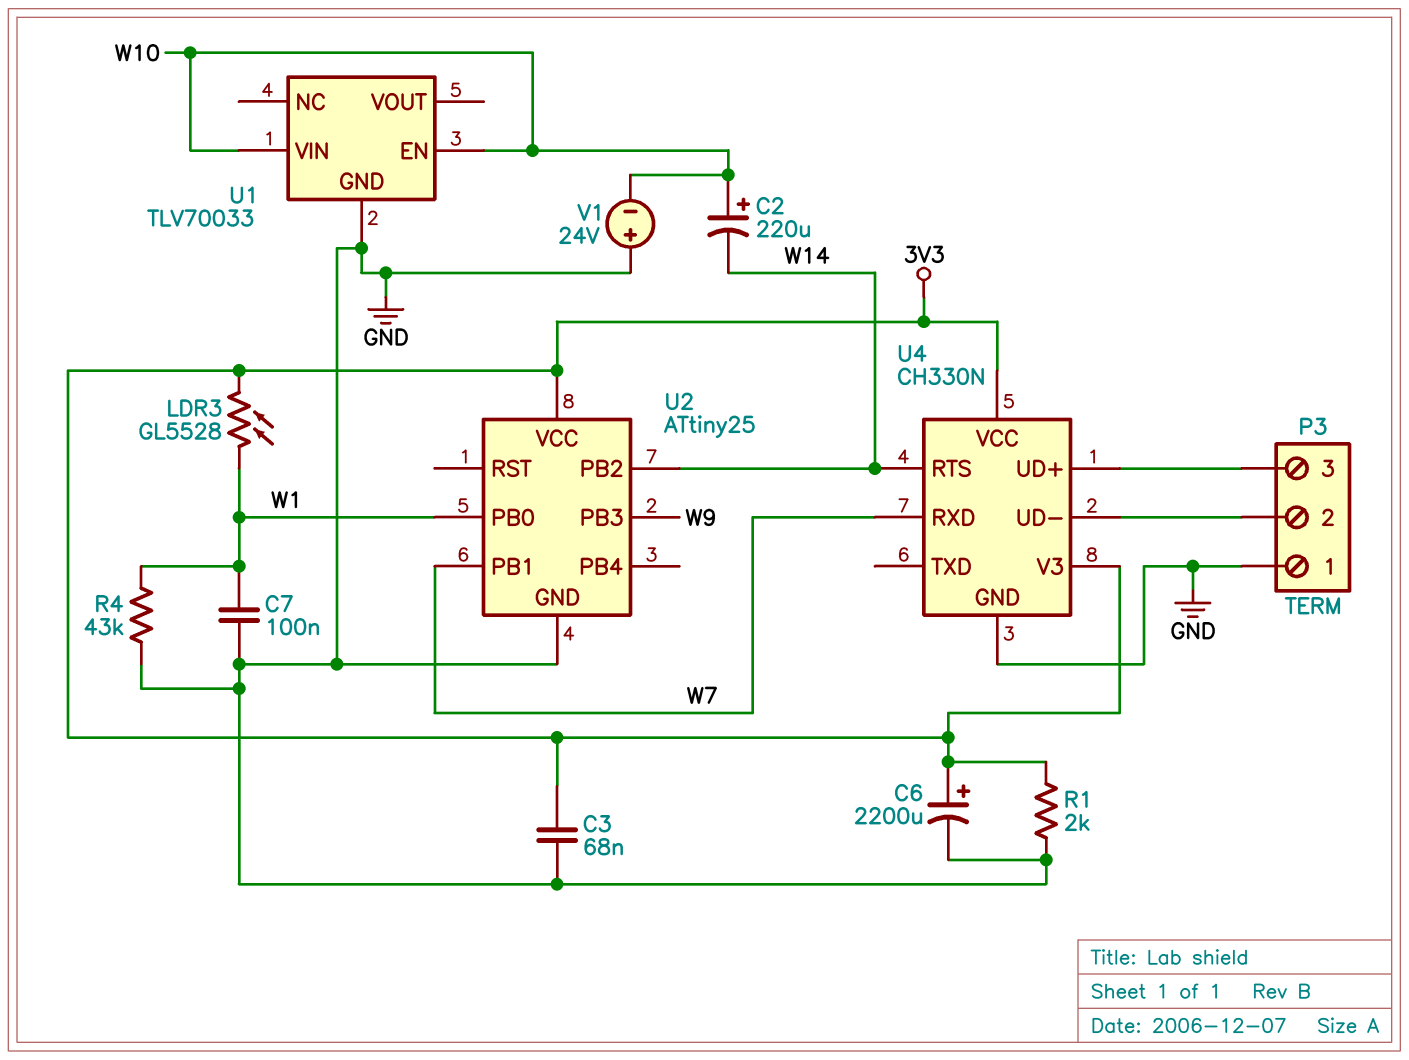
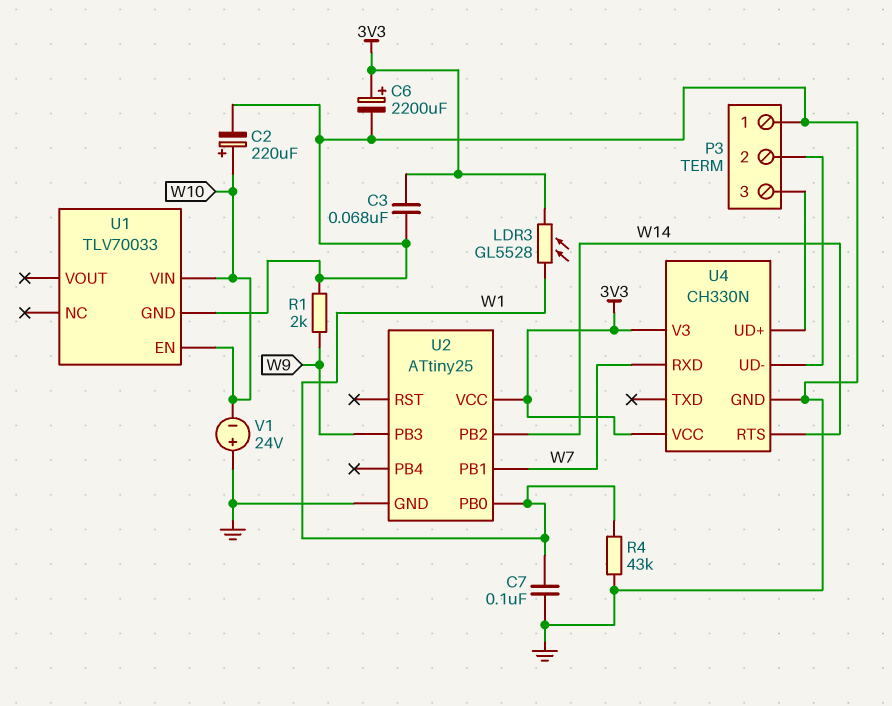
C2: 220uF (plus W10, minus W14) -> 220uF (plus W10, minus GND)
R1: 2k (3V3, GND) -> 2k (GND, W9)

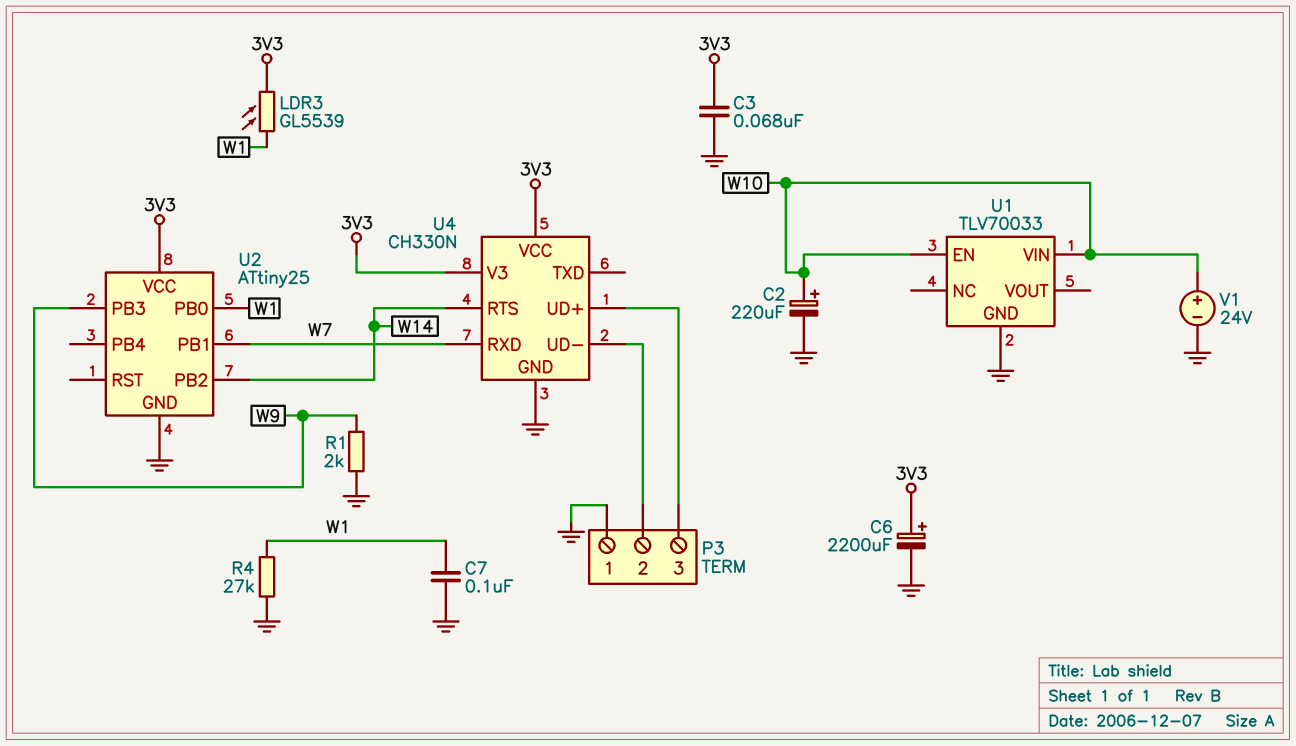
LDR3: GL5528 (3V3, W1) -> GL5539 (3V3, W1)
R4: 43k (GND, W1) -> 27k (GND, W1)
V1: 24V (plus GND, minus W10) -> 24V (plus W10, minus GND)

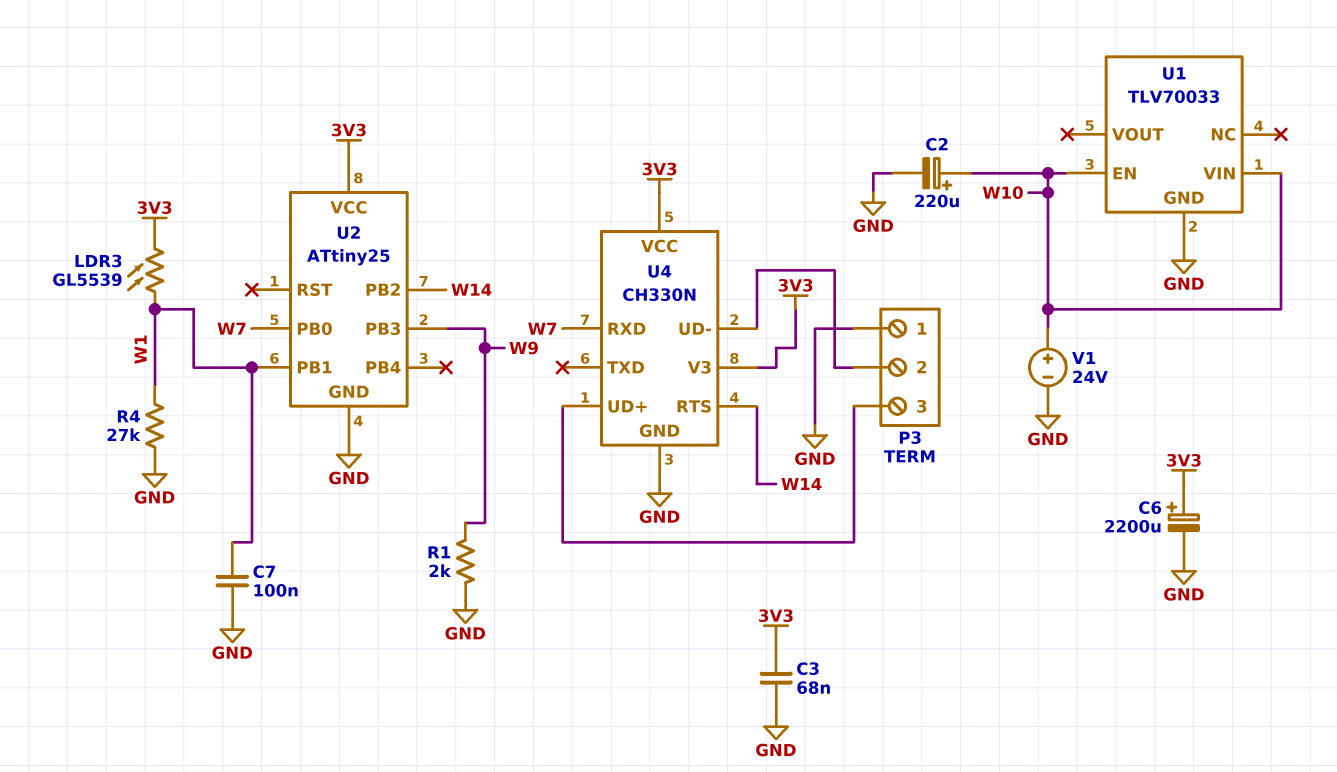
U2 pin PB0: W1 -> W7
U2 pin PB1: W7 -> W1

